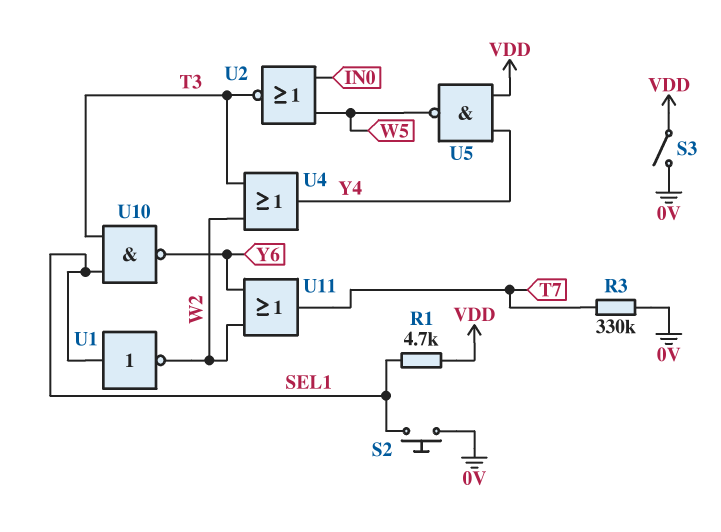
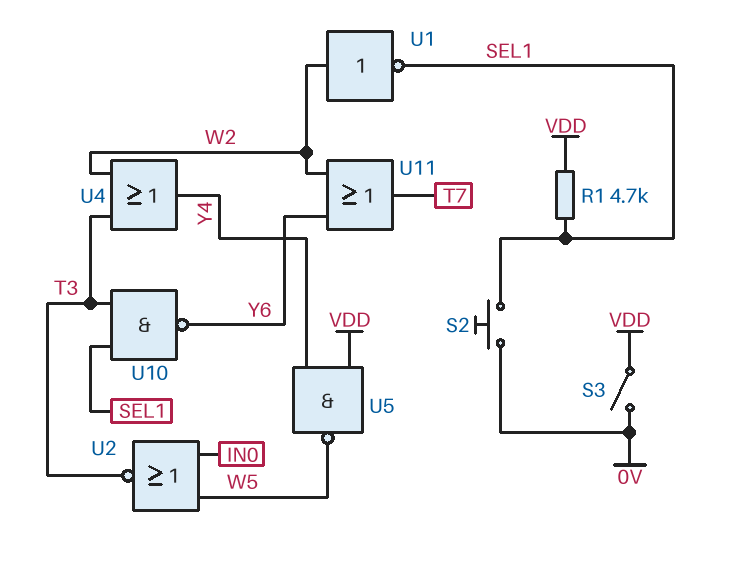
R3: 330k (0V, T7) -> none
U1: NOT (in SEL1, out W2) -> NOT (in W2, out SEL1)

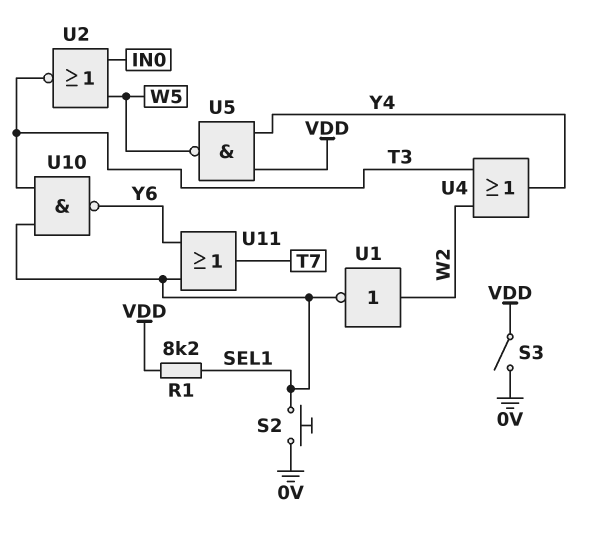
R1: 4.7k (SEL1, VDD) -> 8.2k (SEL1, VDD)
U11: OR (in W2, in Y6, out T7) -> OR (in SEL1, in Y6, out T7)

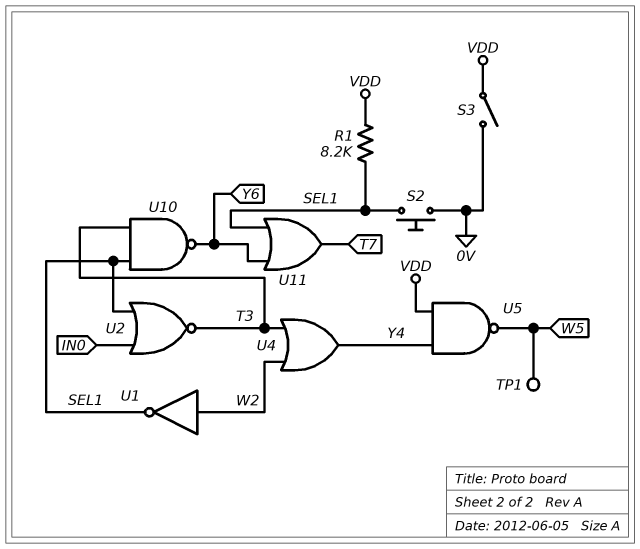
TP1: none -> test point (W5)
U2: NOR (in IN0, in W5, out T3) -> NOR (in IN0, in SEL1, out T3)

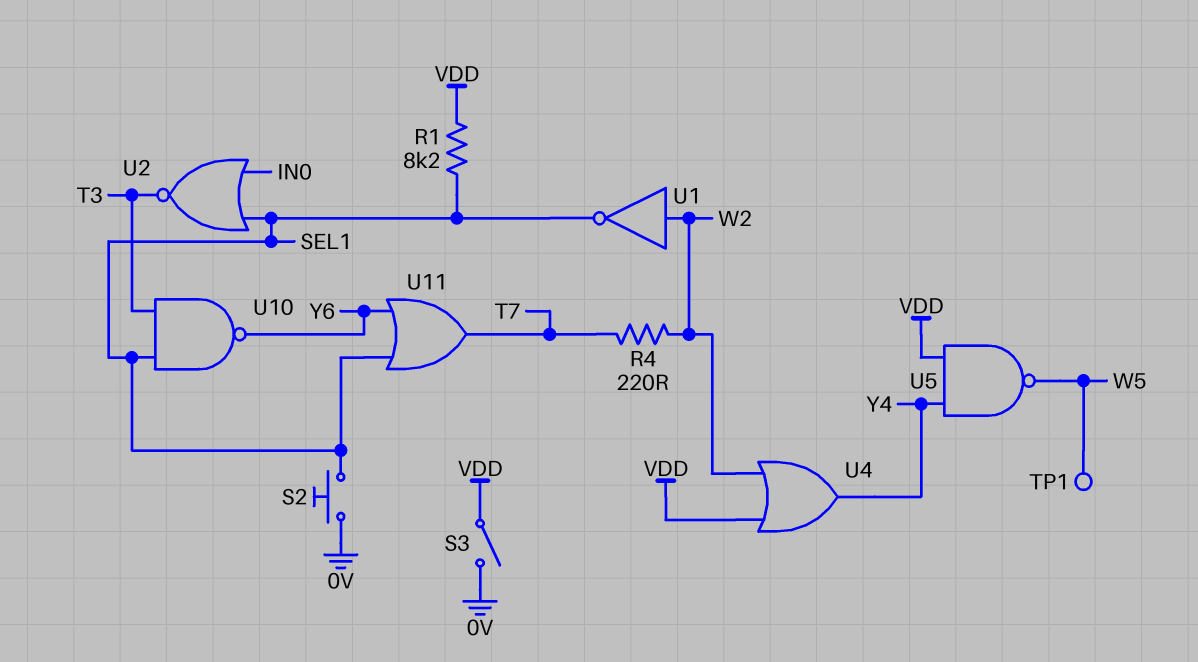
R4: none -> 220 (T7, W2)
U4: OR (in T3, in W2, out Y4) -> OR (in VDD, in W2, out Y4)

